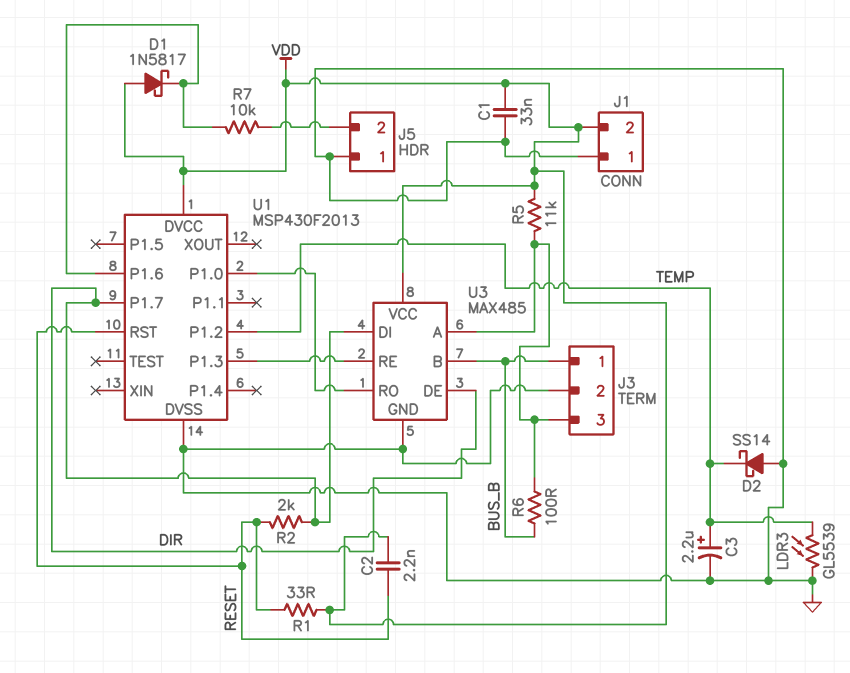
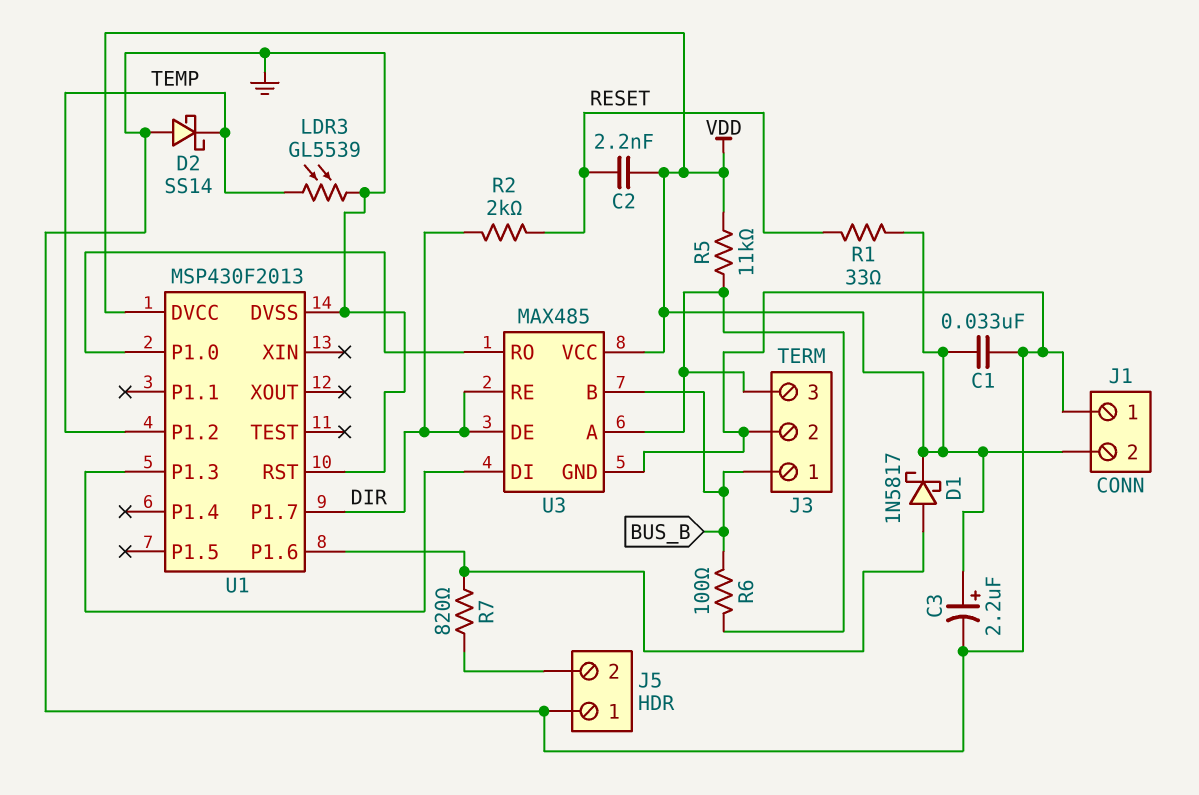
C3: 2.2uF (plus TEMP, minus GND) -> 2.2uF (plus VDD, minus GND)
D1: schottky 1N5817 (A VDD, K U1/P1.6) -> schottky 1N5817 (A U1/P1.6, K VDD)
R7: 10k (J5/2, U1/P1.6) -> 820 (J5/2, U1/P1.6)
U1 pin RST: RESET -> GND
U3 pin DI: DIR -> U1/P1.3
U3 pin RE: U1/P1.3 -> DIR

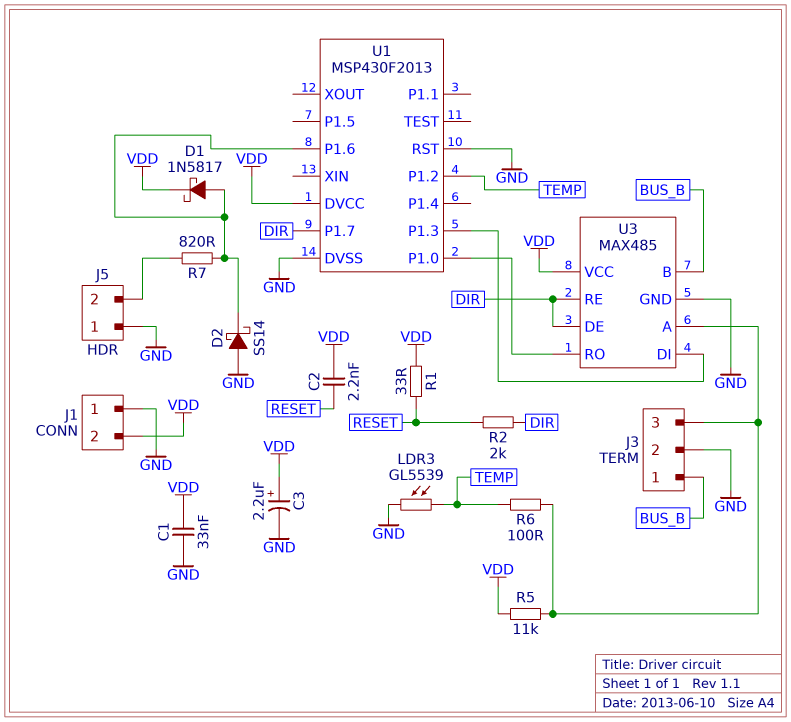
D2: schottky SS14 (A GND, K TEMP) -> schottky SS14 (A GND, K U1/P1.6)
R6: 100 (BUS_B, J3/3) -> 100 (J3/3, TEMP)

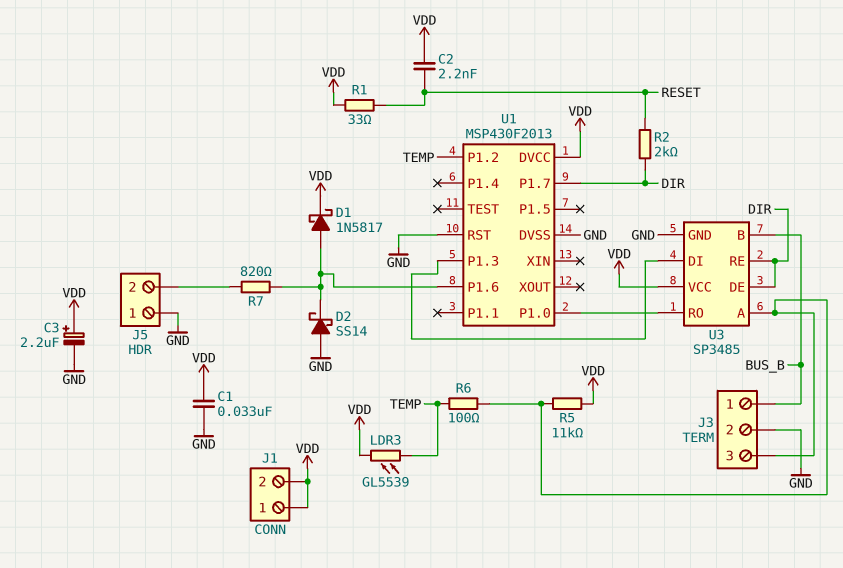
J1 pin 1: GND -> VDD
LDR3: GL5539 (GND, TEMP) -> GL5539 (TEMP, VDD)
U3: MAX485 -> SP3485

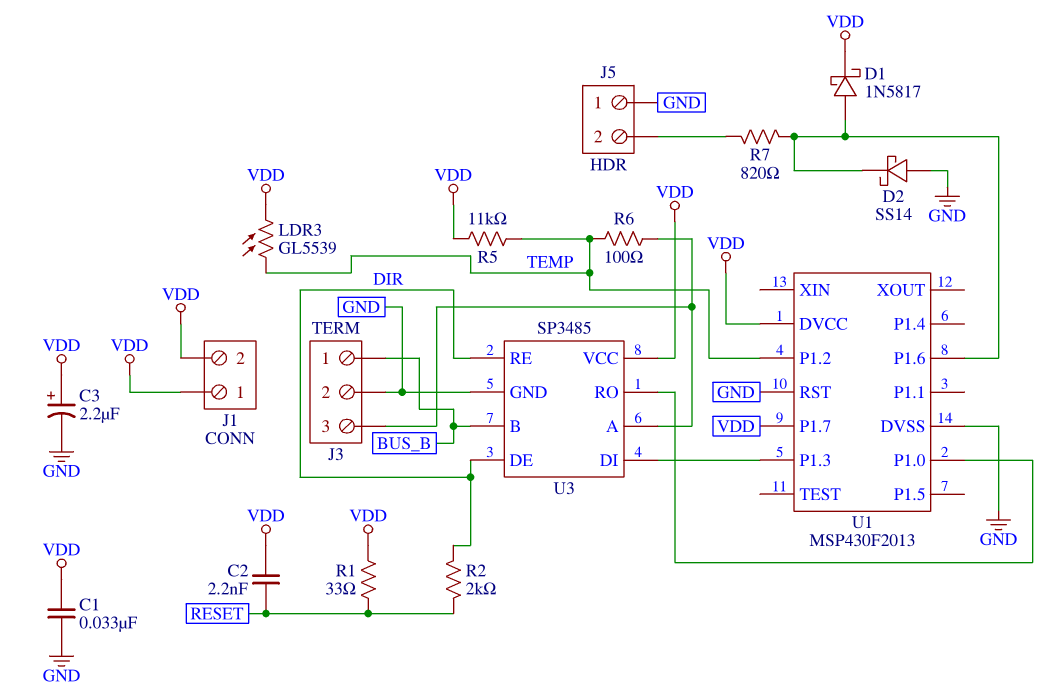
R5: 11k (J3/3, VDD) -> 11k (TEMP, VDD)
U1 pin P1.7: DIR -> VDD

